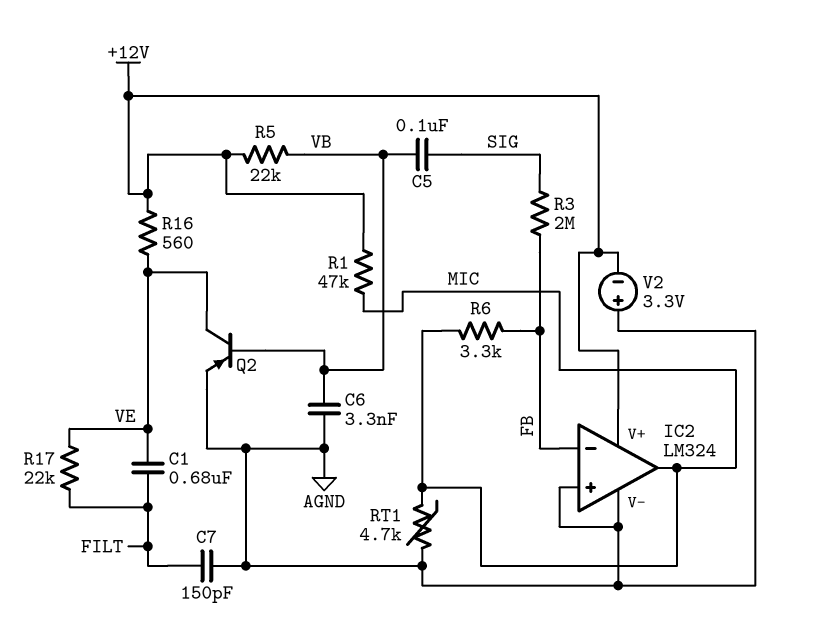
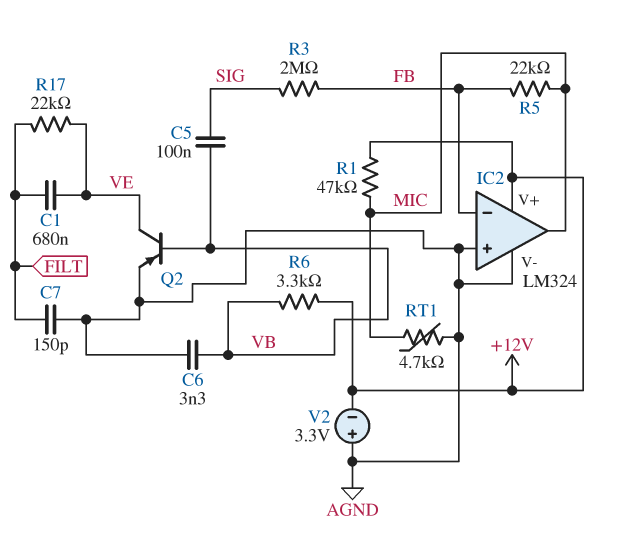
R5: 22k (+12V, VB) -> 22k (FB, MIC)
R6: 3.3k (FB, MIC) -> 3.3k (+12V, VB)
R16: 560 (+12V, VE) -> none

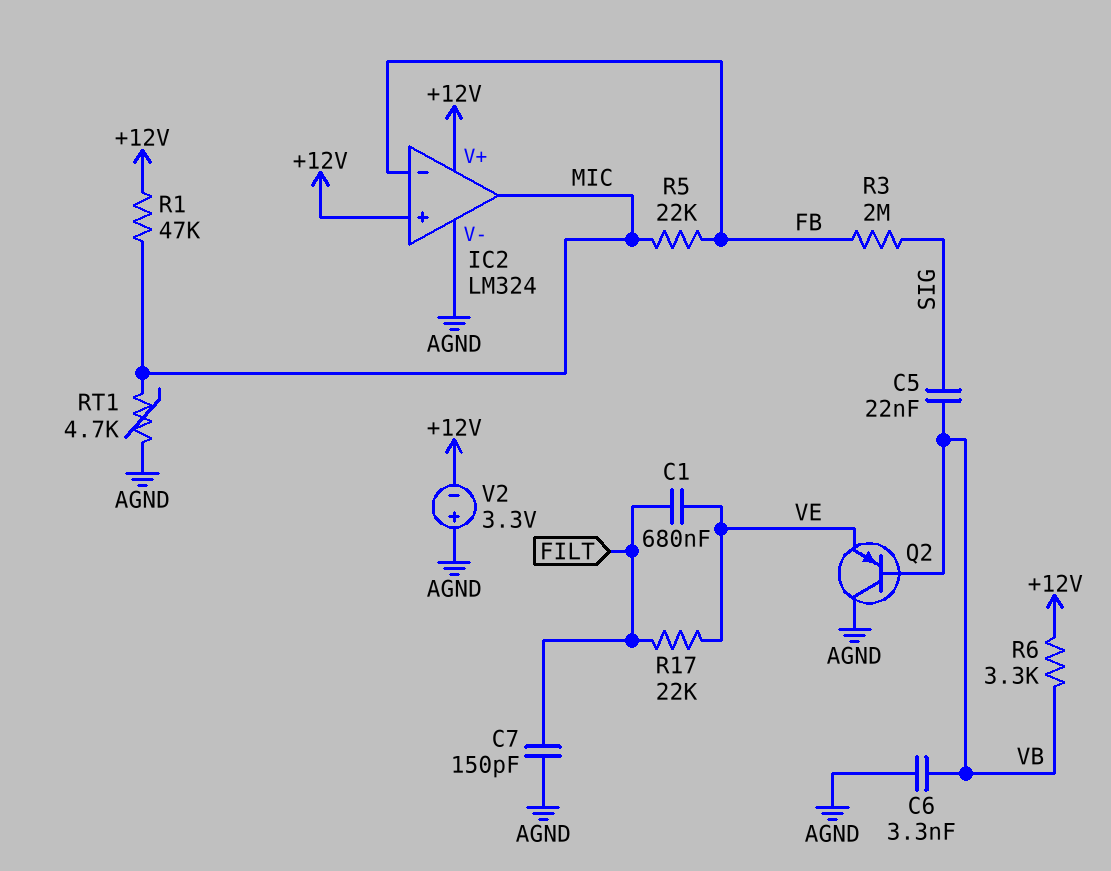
C5: 100nF (SIG, VB) -> 22nF (SIG, VB)
IC2 pin in+: AGND -> +12V
Q2: PNP (B VB, C VE, E AGND) -> PNP (B VB, C AGND, E VE)

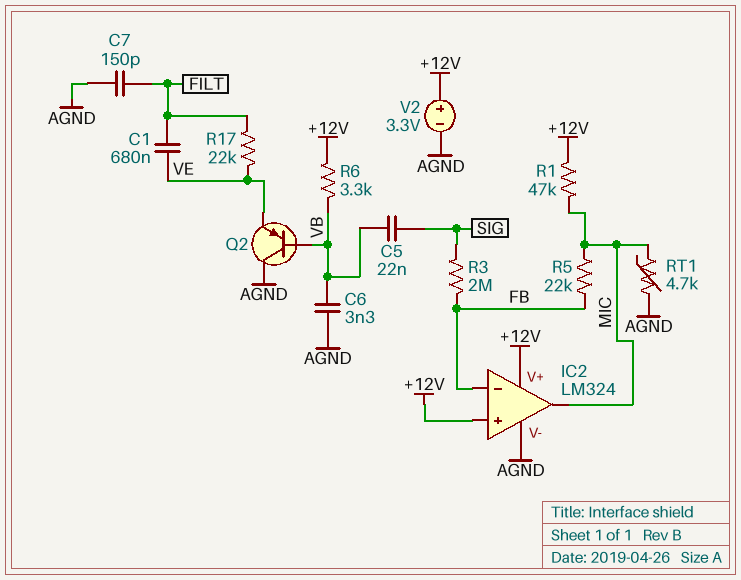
V2: 3.3V (plus AGND, minus +12V) -> 3.3V (plus +12V, minus AGND)

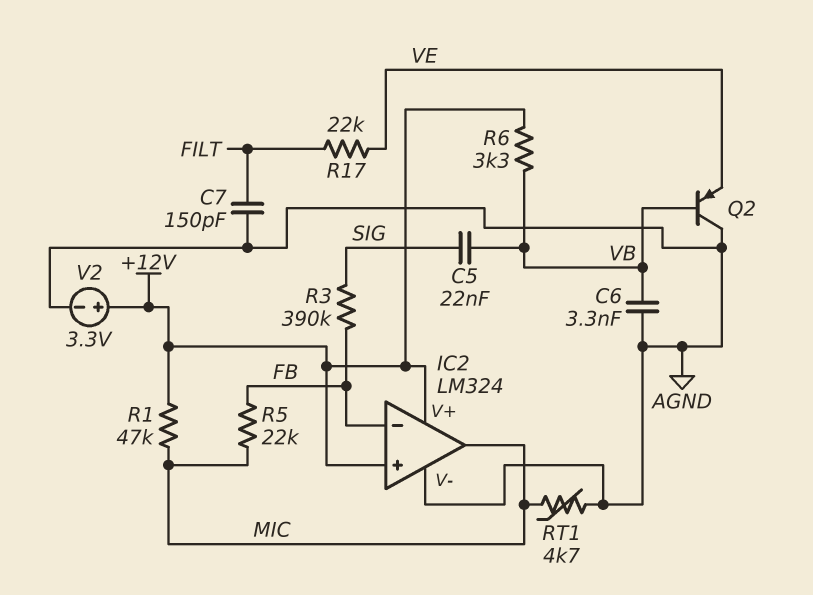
C1: 680nF (FILT, VE) -> none
R3: 2M (FB, SIG) -> 390k (FB, SIG)

